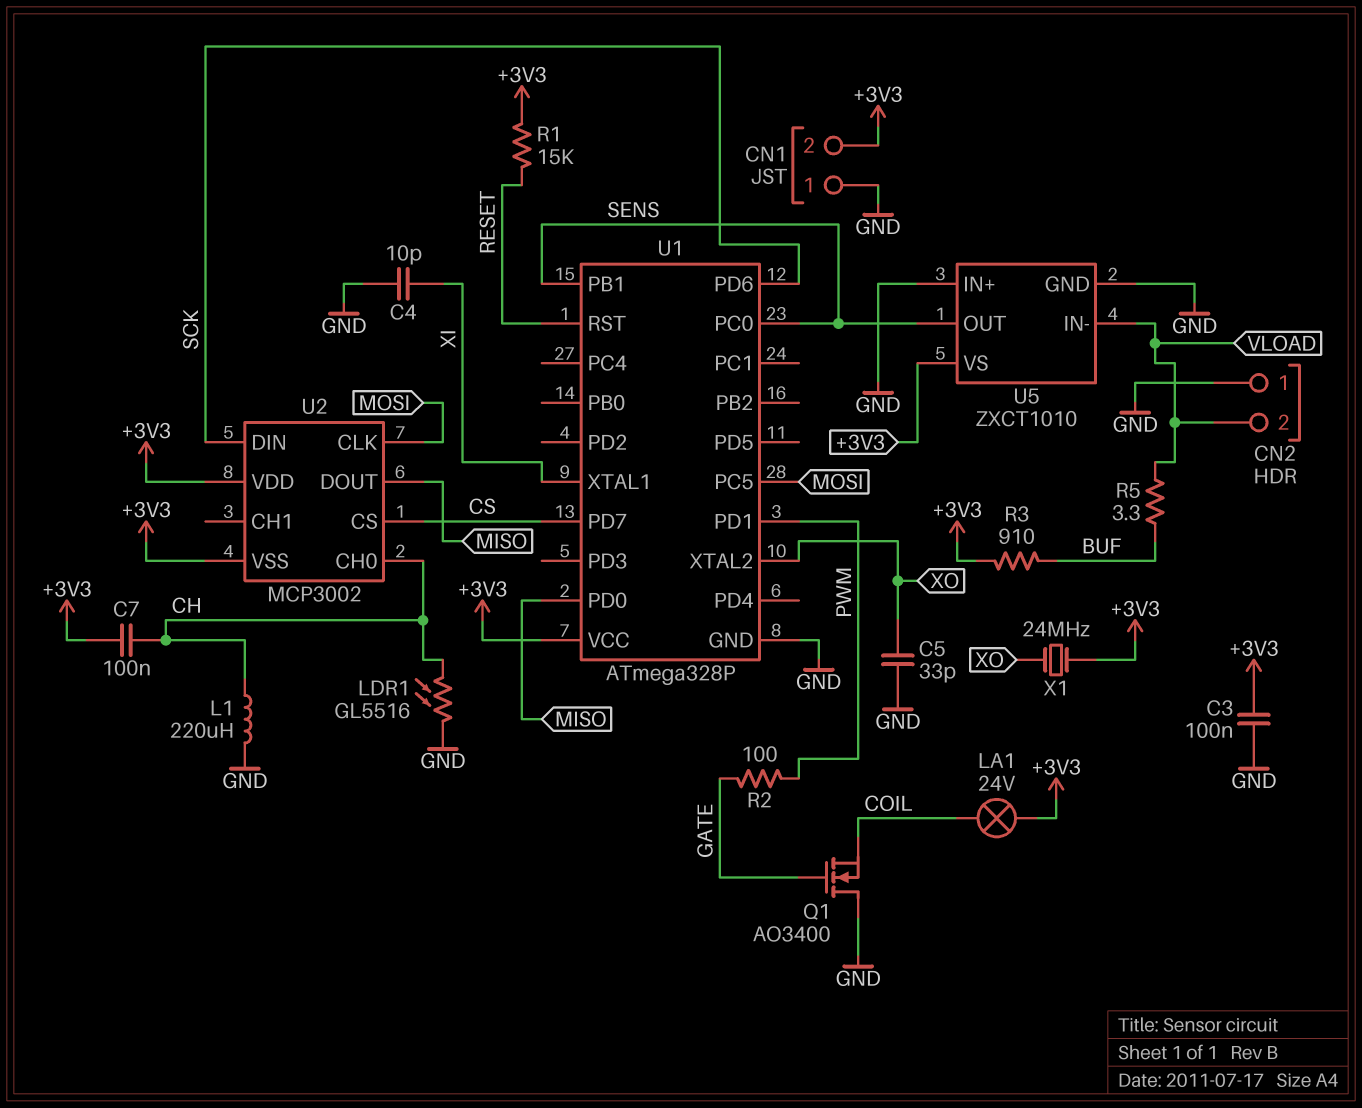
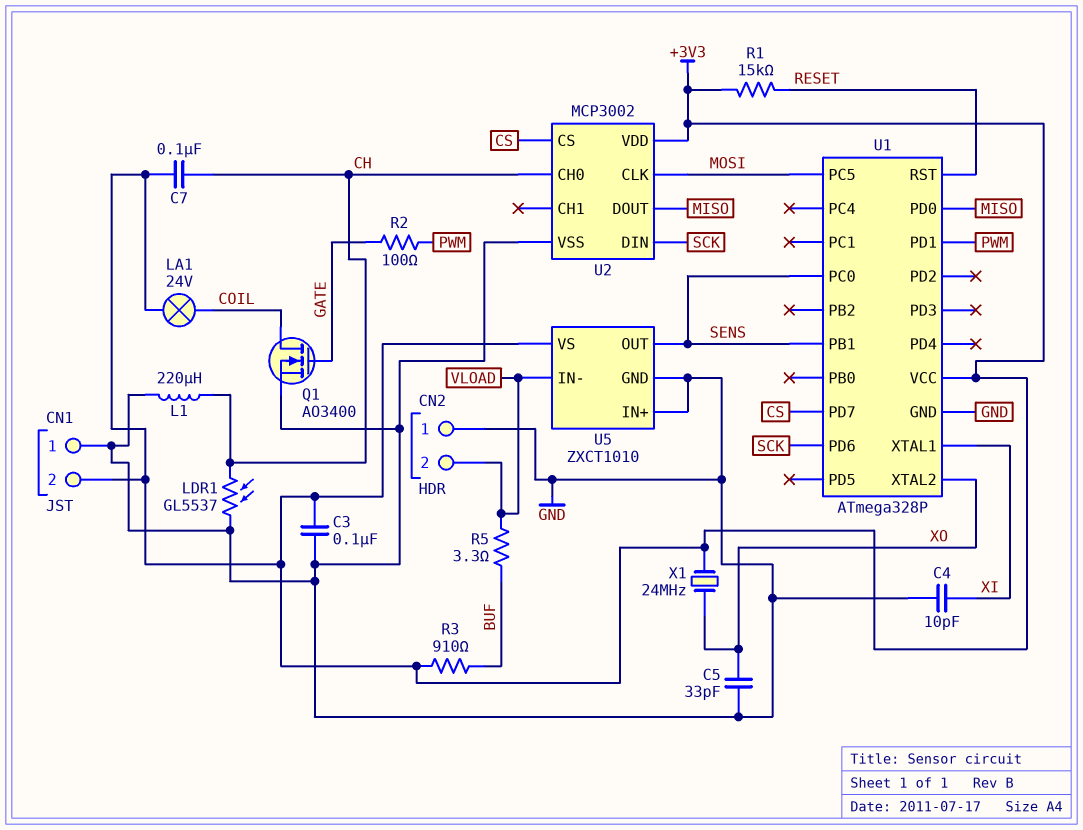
LDR1: GL5516 (CH, GND) -> GL5537 (CH, GND)
Q1: NMOS AO3400 (G GATE, D GND, S COIL) -> NMOS AO3400 (G GATE, D COIL, S GND)
U2 pin VSS: +3V3 -> GND

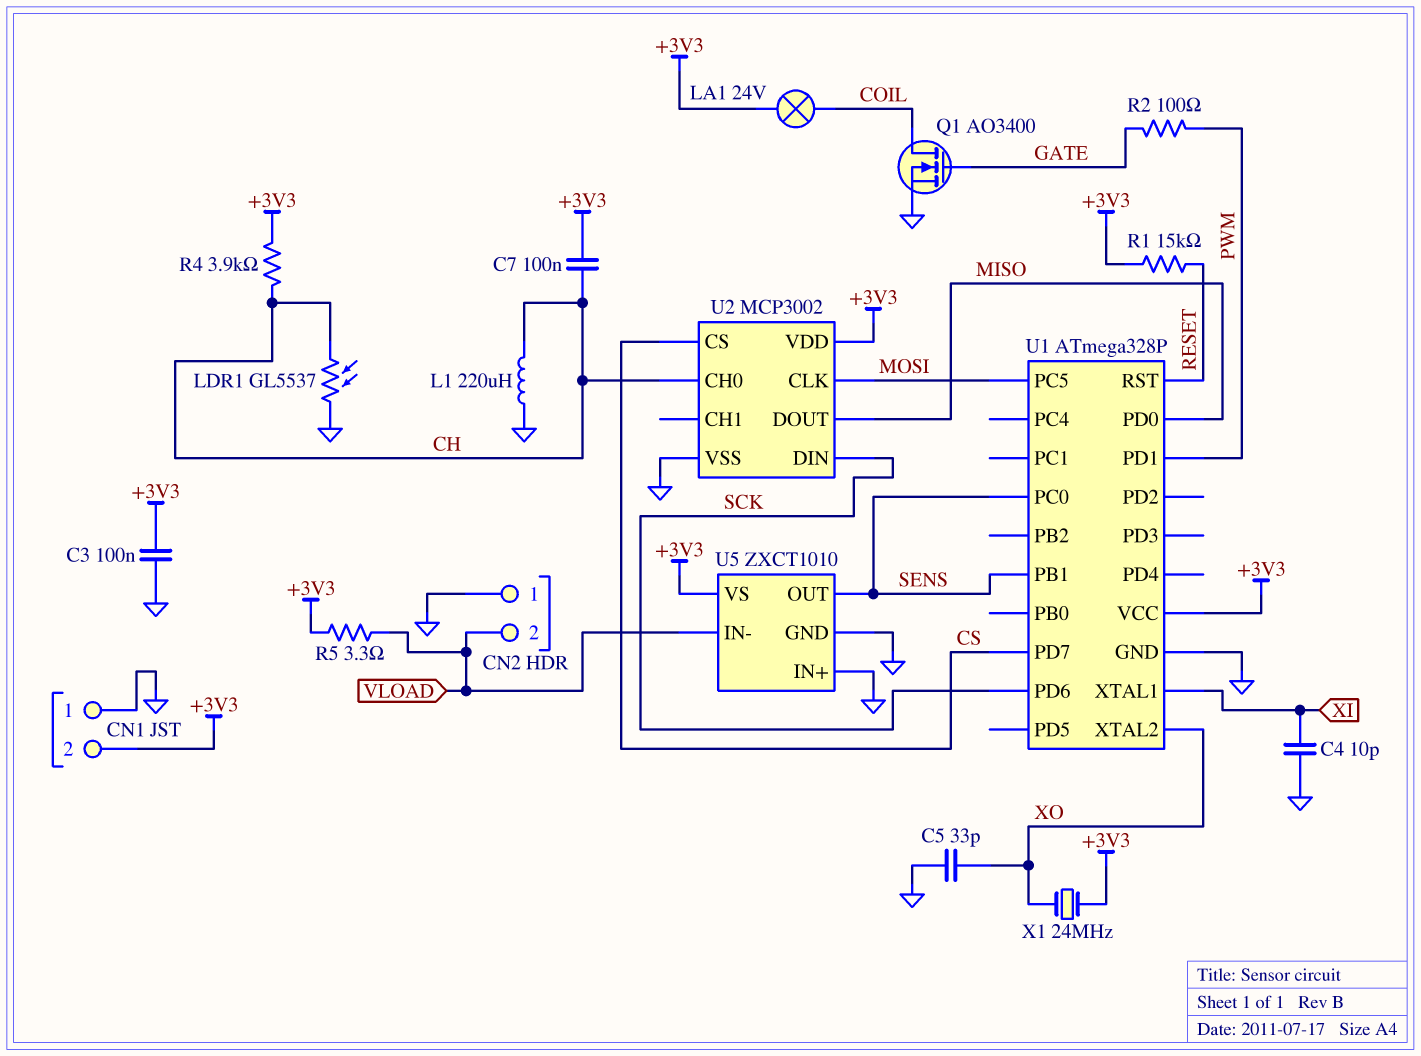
R3: 910 (+3V3, BUF) -> none
R4: none -> 3.9k (+3V3, CH)
R5: 3.3 (BUF, VLOAD) -> 3.3 (+3V3, VLOAD)

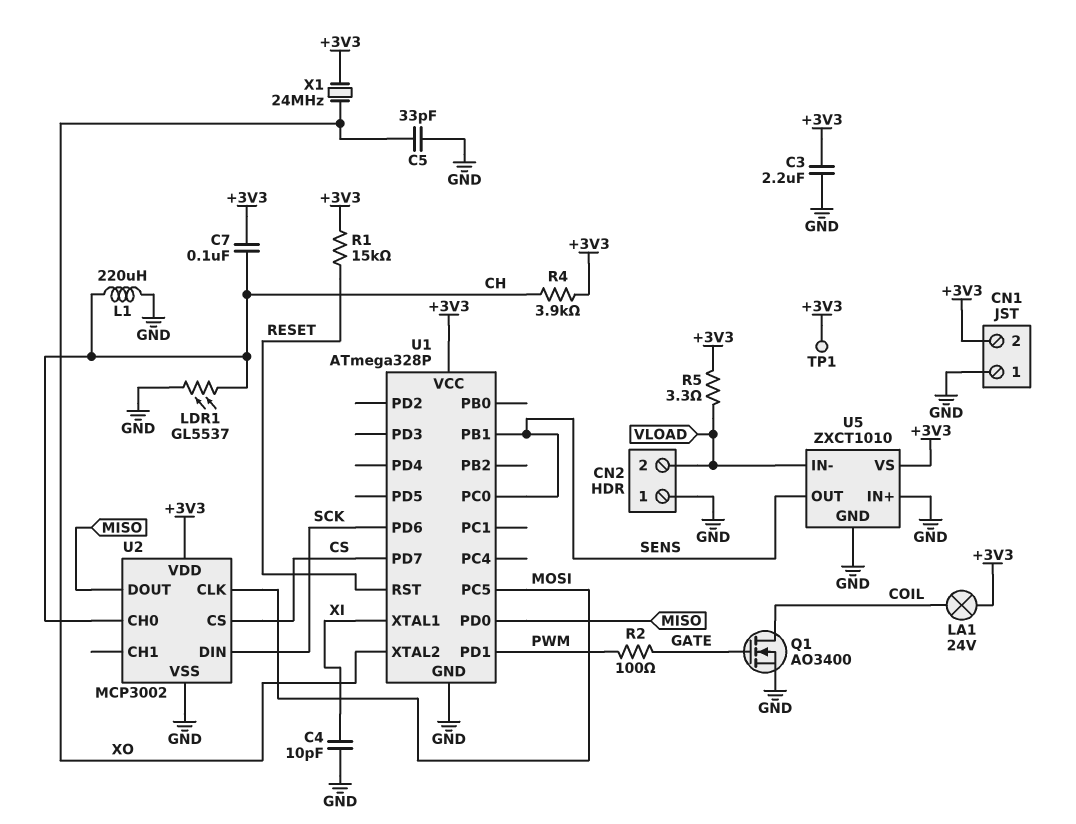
C3: 100nF (+3V3, GND) -> 2.2uF (+3V3, GND)
TP1: none -> test point (+3V3)

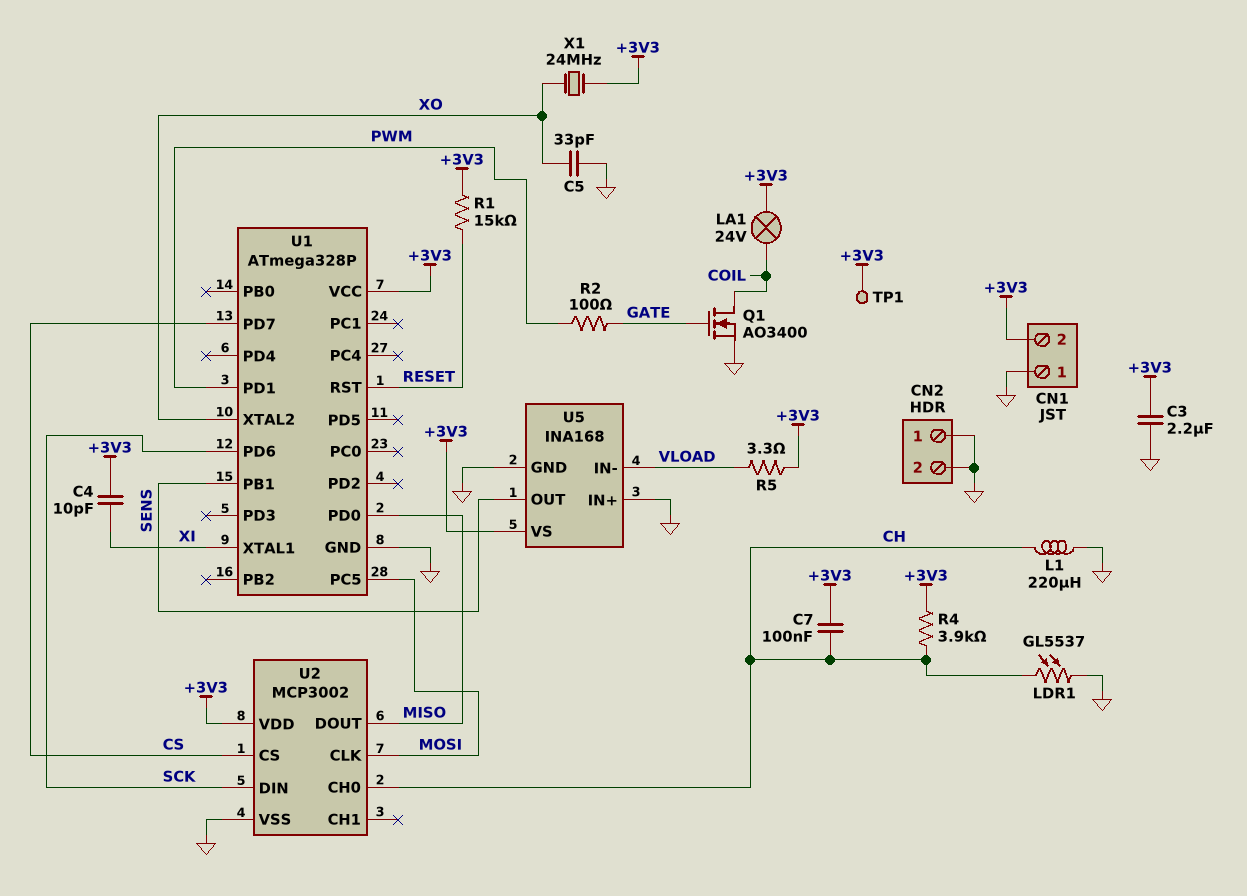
C4: 10pF (GND, XI) -> 10pF (+3V3, XI)
CN2 pin 2: VLOAD -> GND
U1 pin PC0: SENS -> none
U5: ZXCT1010 -> INA168

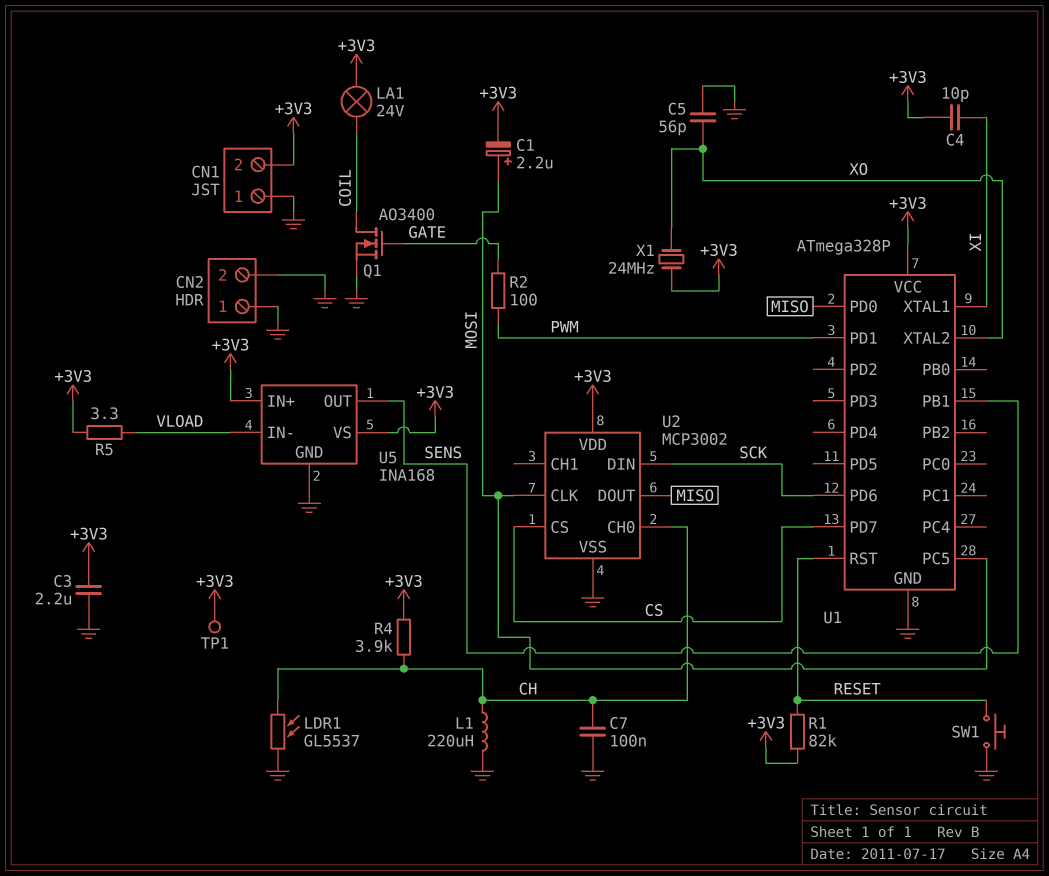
C1: none -> 2.2uF (plus MOSI, minus +3V3)
C5: 33pF (GND, XO) -> 56pF (GND, XO)
C7: 100nF (+3V3, CH) -> 100nF (CH, GND)
R1: 15k (+3V3, RESET) -> 82k (+3V3, RESET)
SW1: none -> button (GND, RESET)
U5 pin IN+: GND -> +3V3

